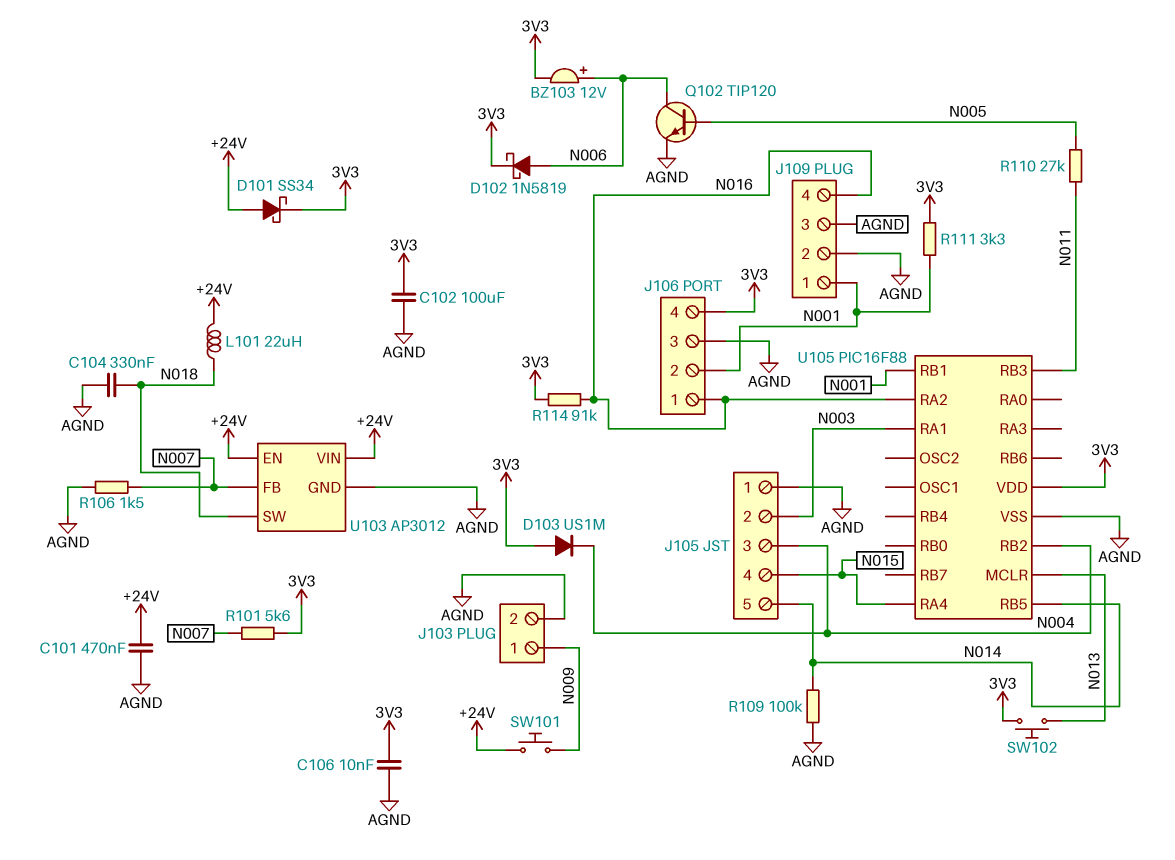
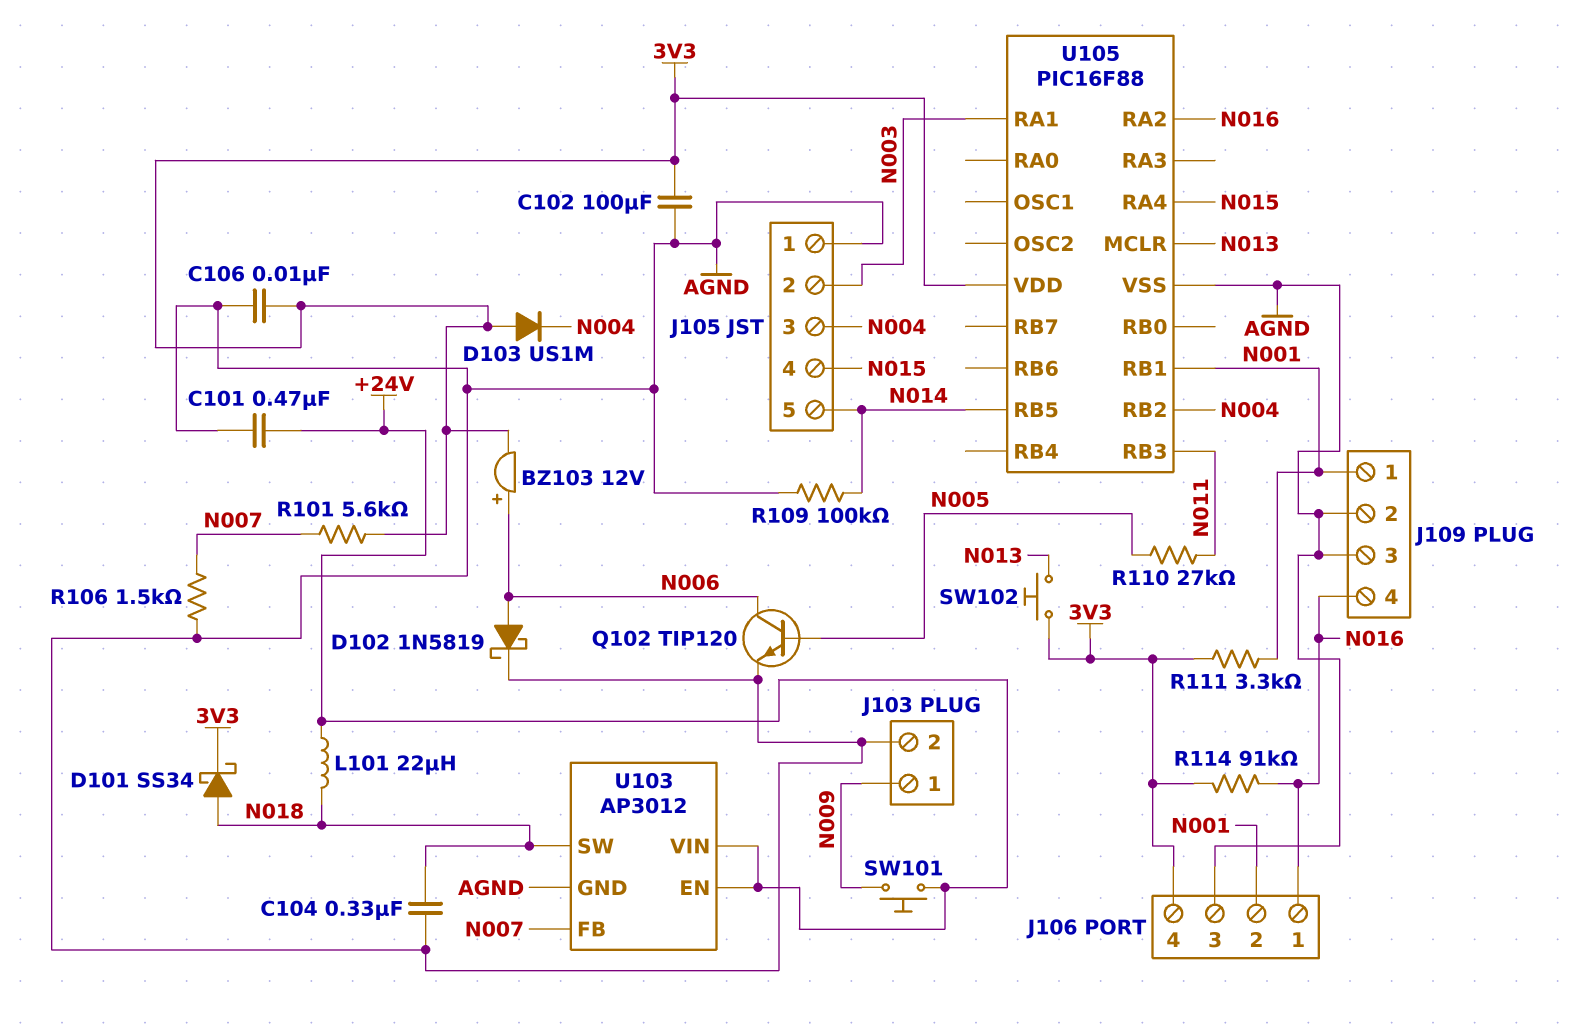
D101: schottky SS34 (A +24V, K 3V3) -> schottky SS34 (A N018, K 3V3)
D102: schottky 1N5819 (A N006, K 3V3) -> schottky 1N5819 (A N006, K AGND)

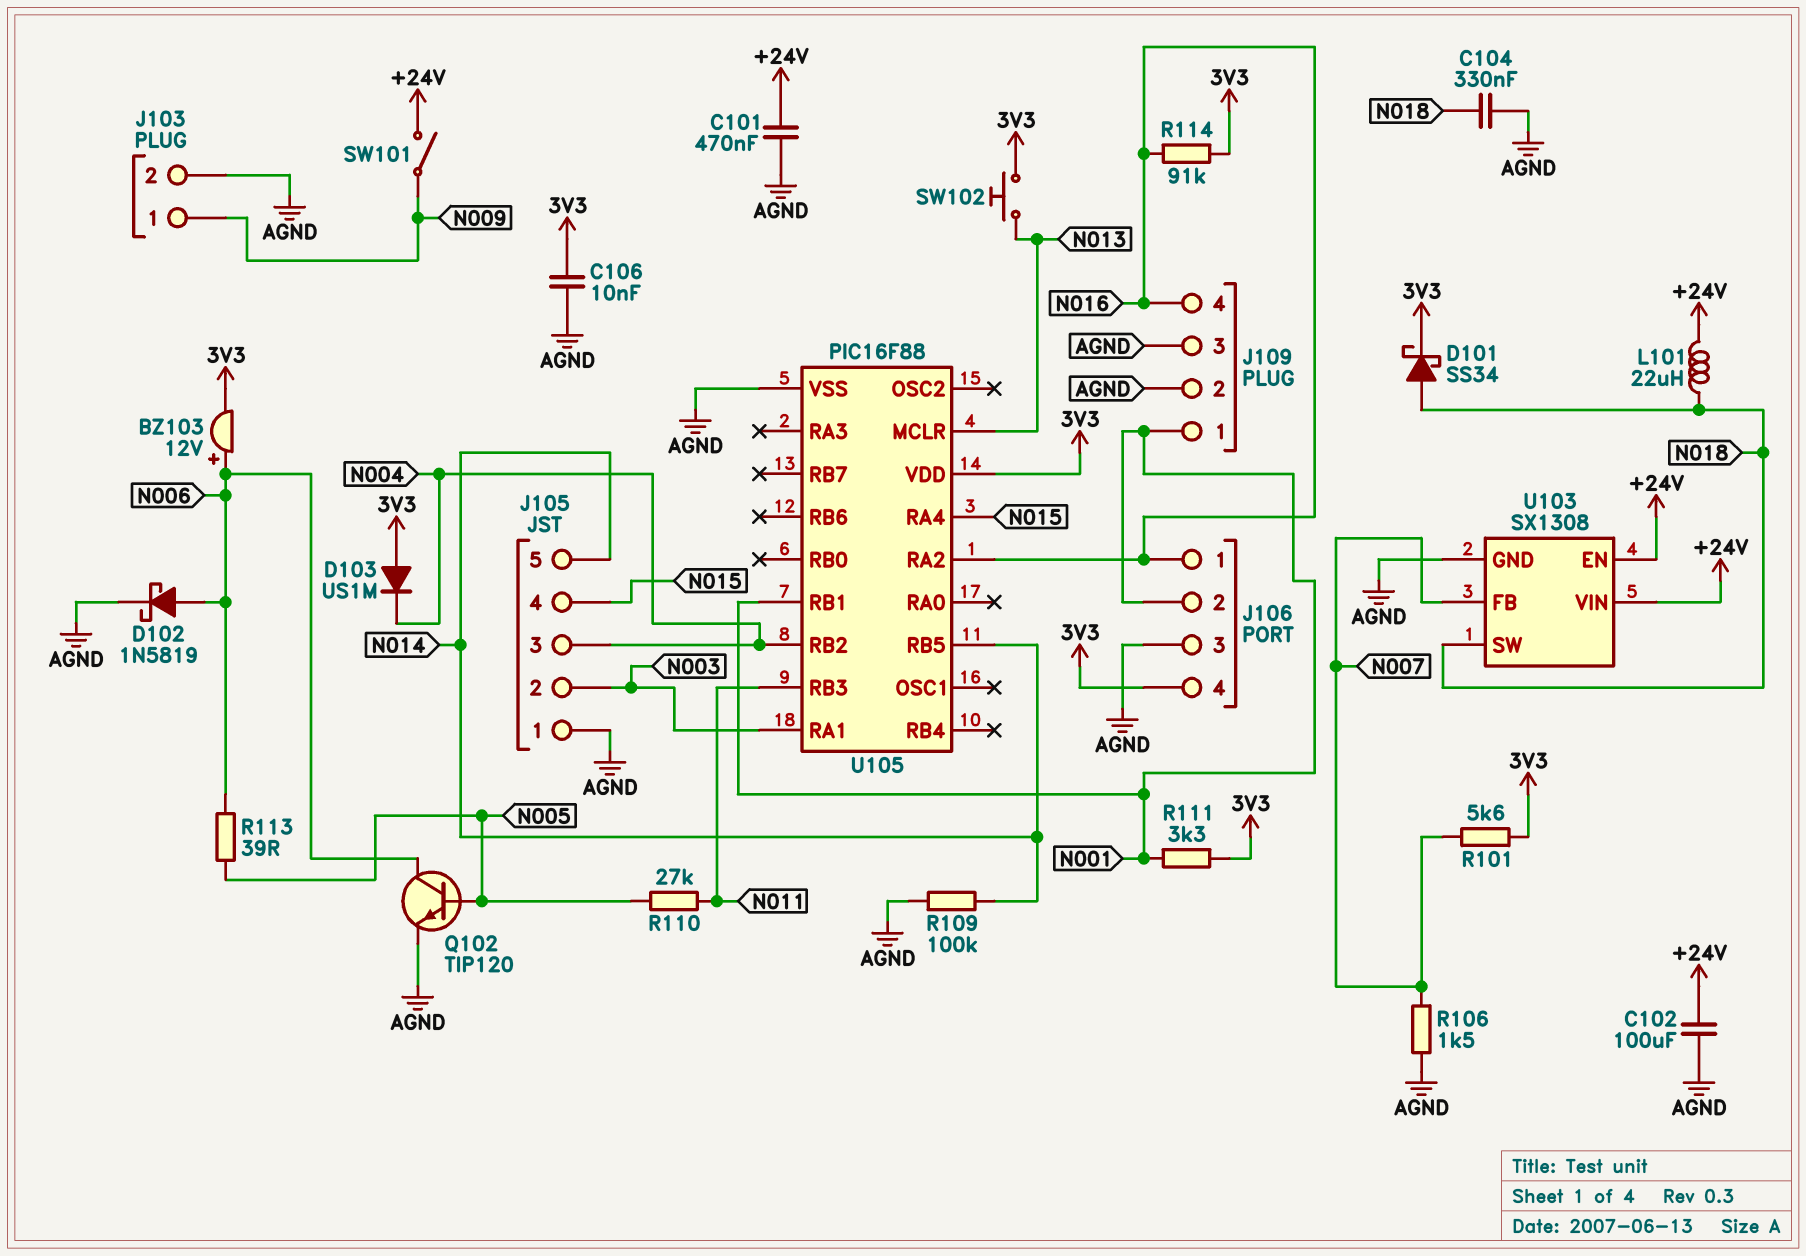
C102: 100uF (3V3, AGND) -> 100uF (+24V, AGND)
R113: none -> 39 (N005, N006)
SW101: button (+24V, N009) -> switch (+24V, N009)
U103: AP3012 -> SX1308

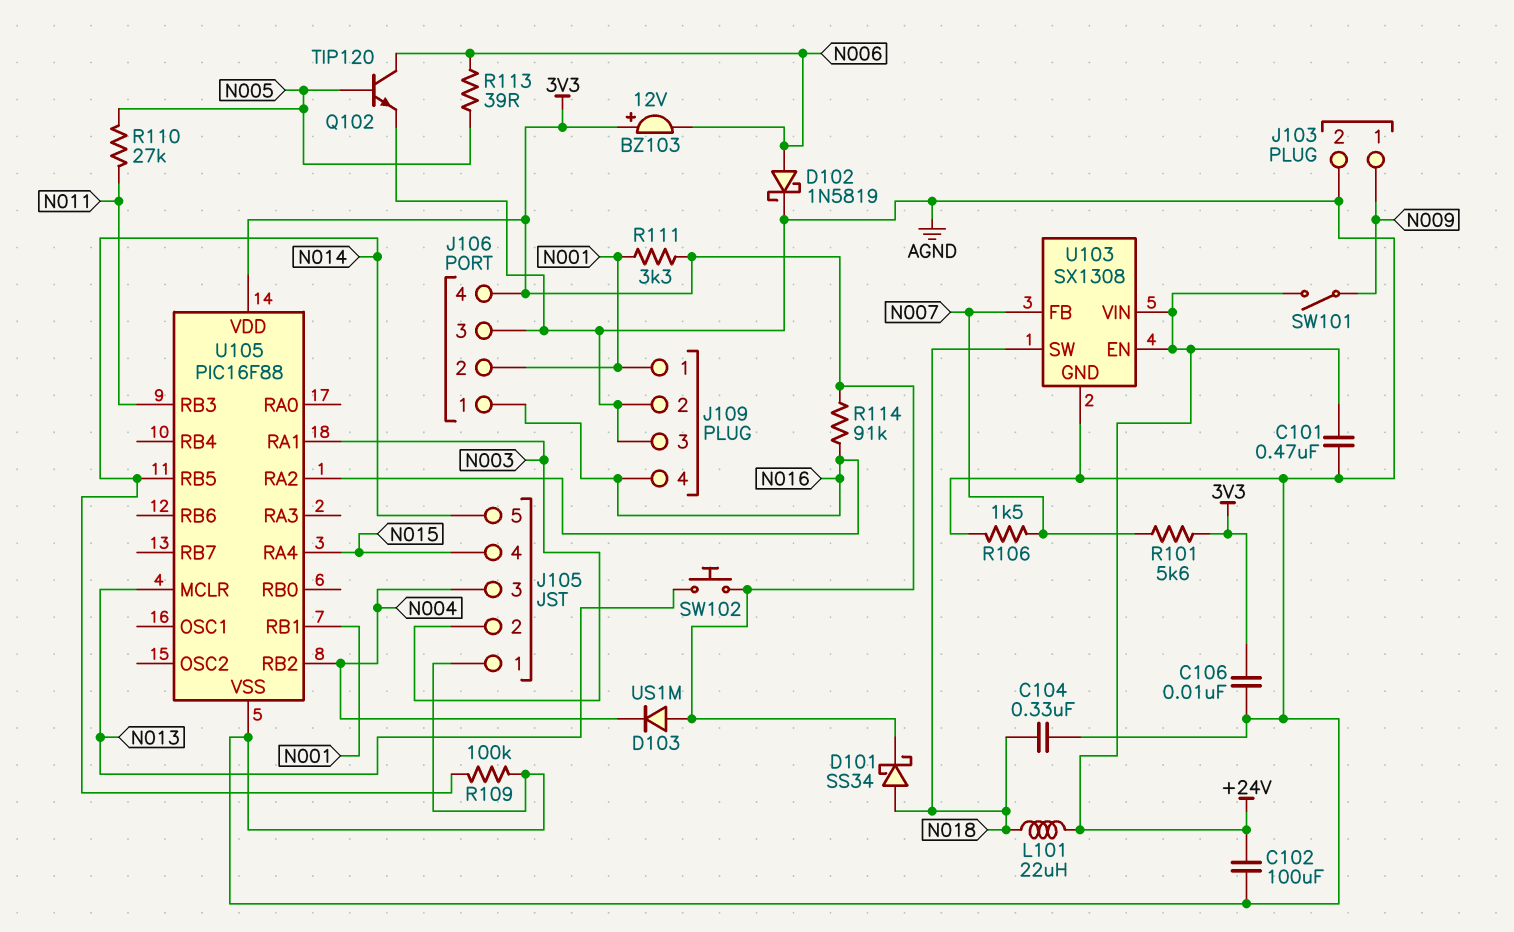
BZ103: buzzer 12V (plus N006, minus 3V3) -> buzzer 12V (plus 3V3, minus N006)

